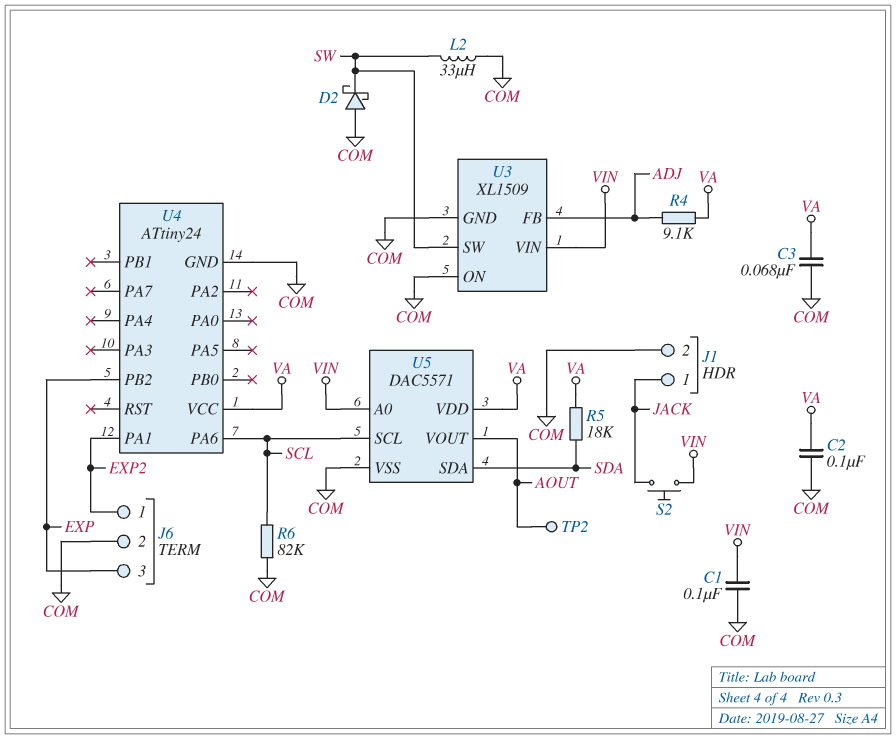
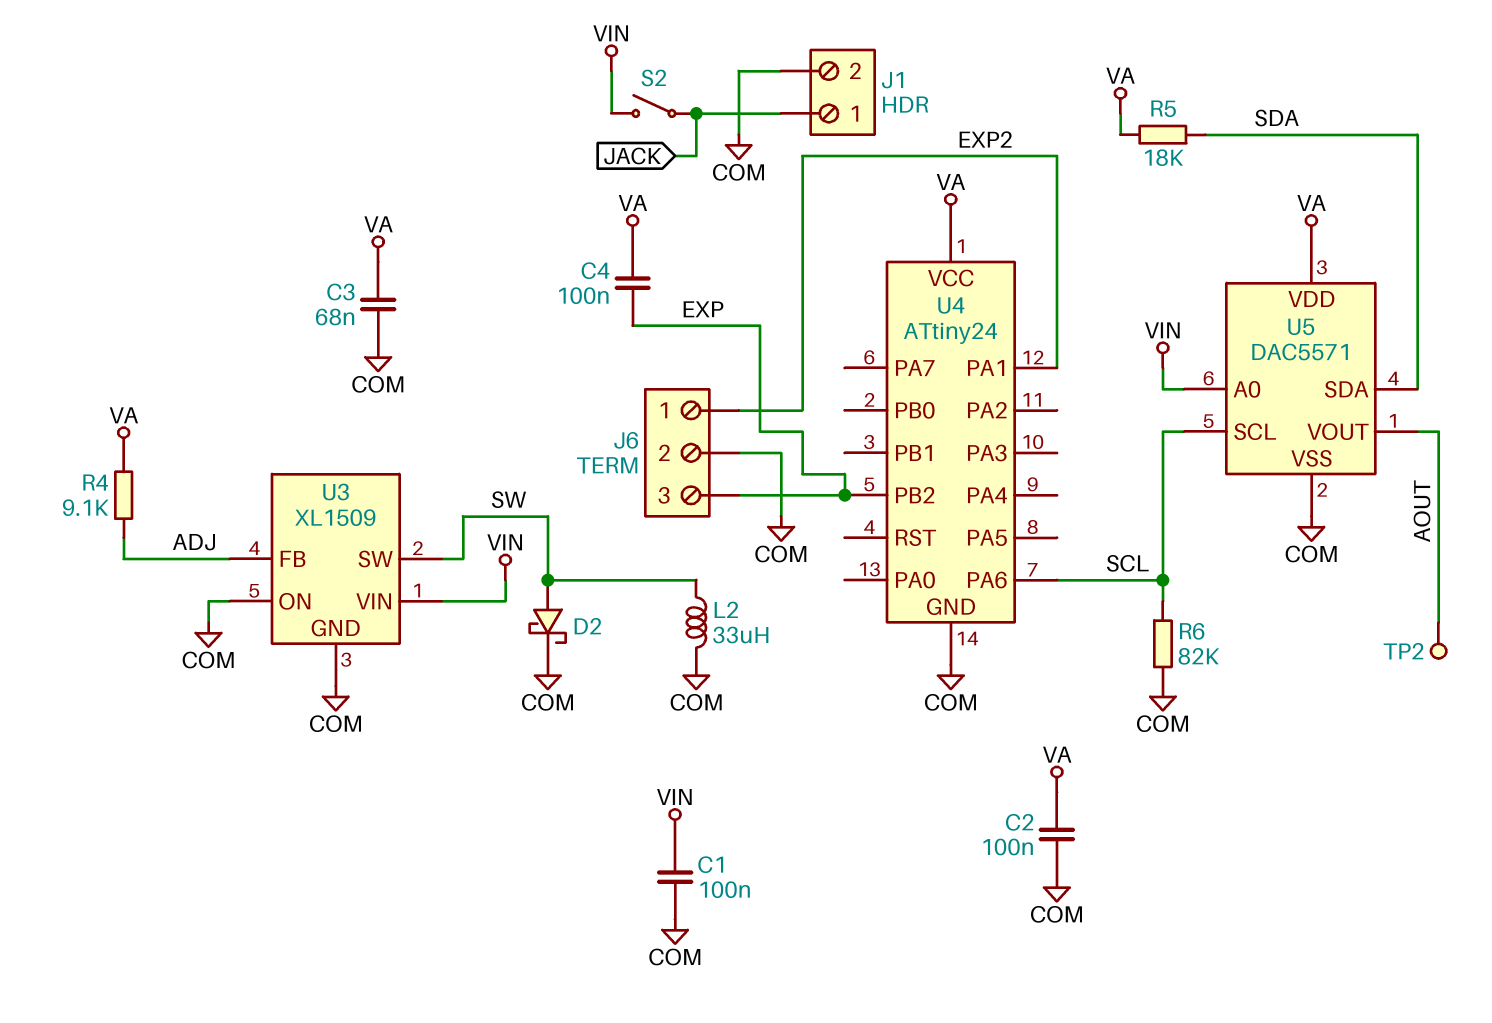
C4: none -> 100nF (EXP, VA)
D2: schottky (A COM, K SW) -> schottky (A SW, K COM)
S2: button (JACK, VIN) -> switch (JACK, VIN)

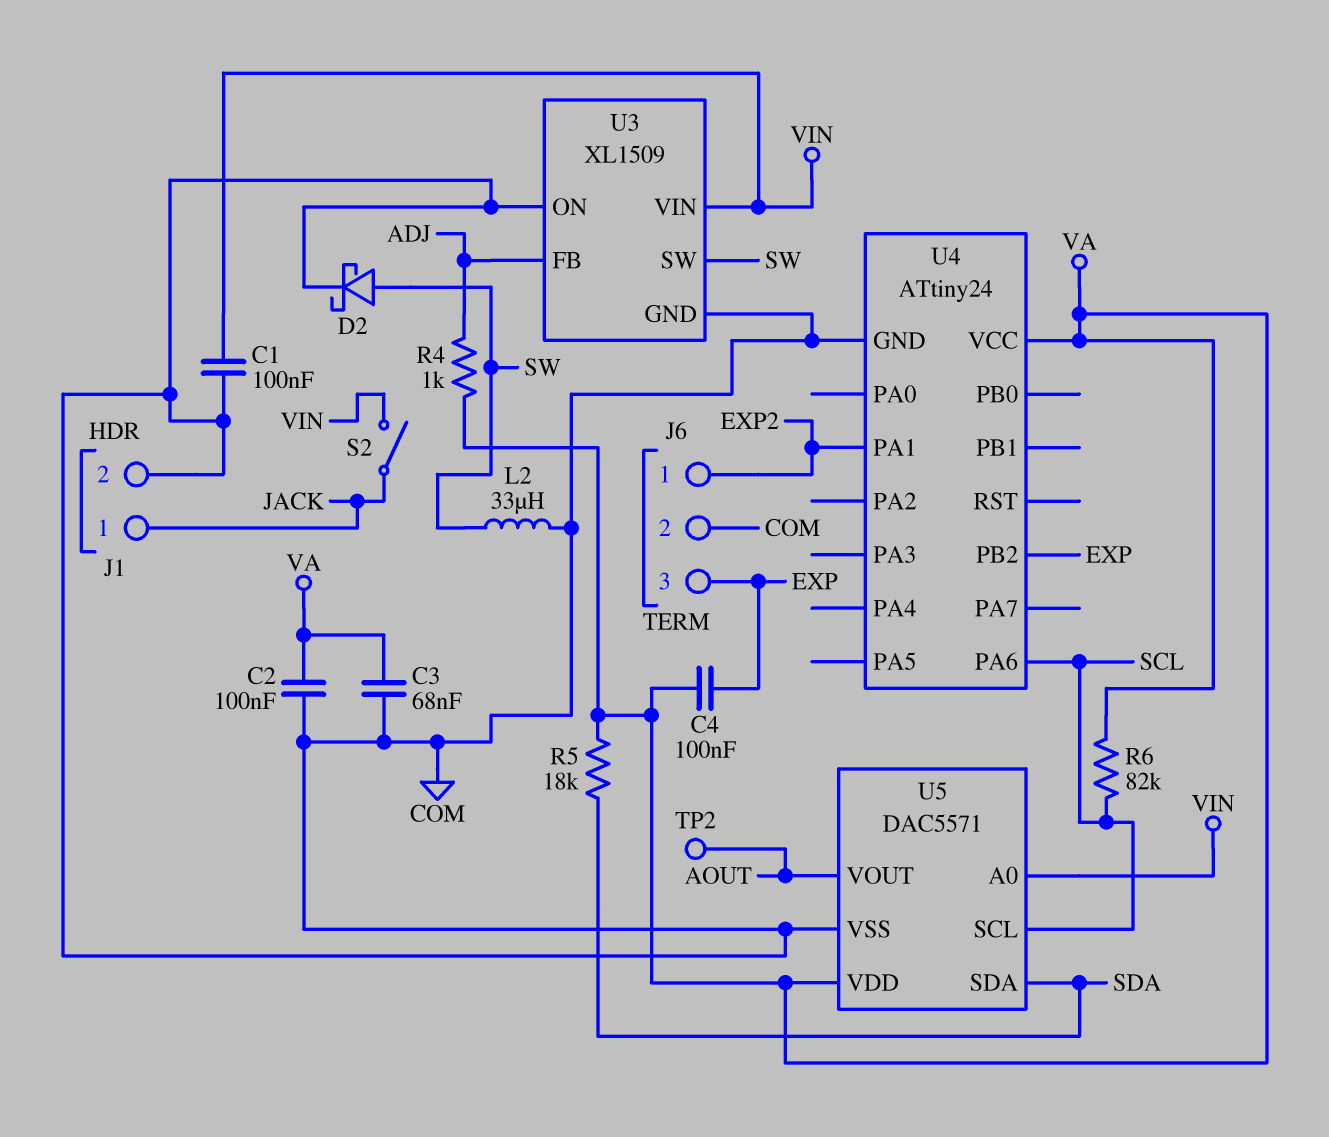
R4: 9.1k (ADJ, VA) -> 1k (ADJ, VA)
R6: 82k (COM, SCL) -> 82k (SCL, VA)

